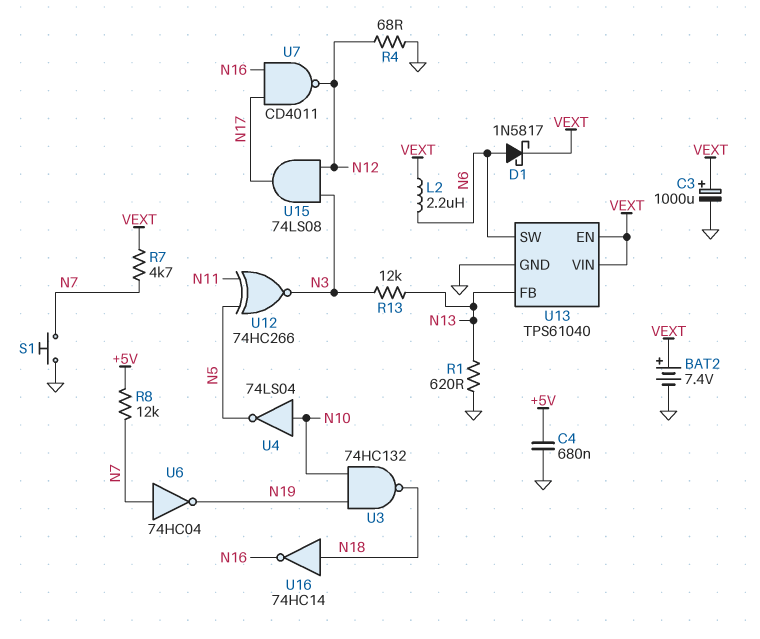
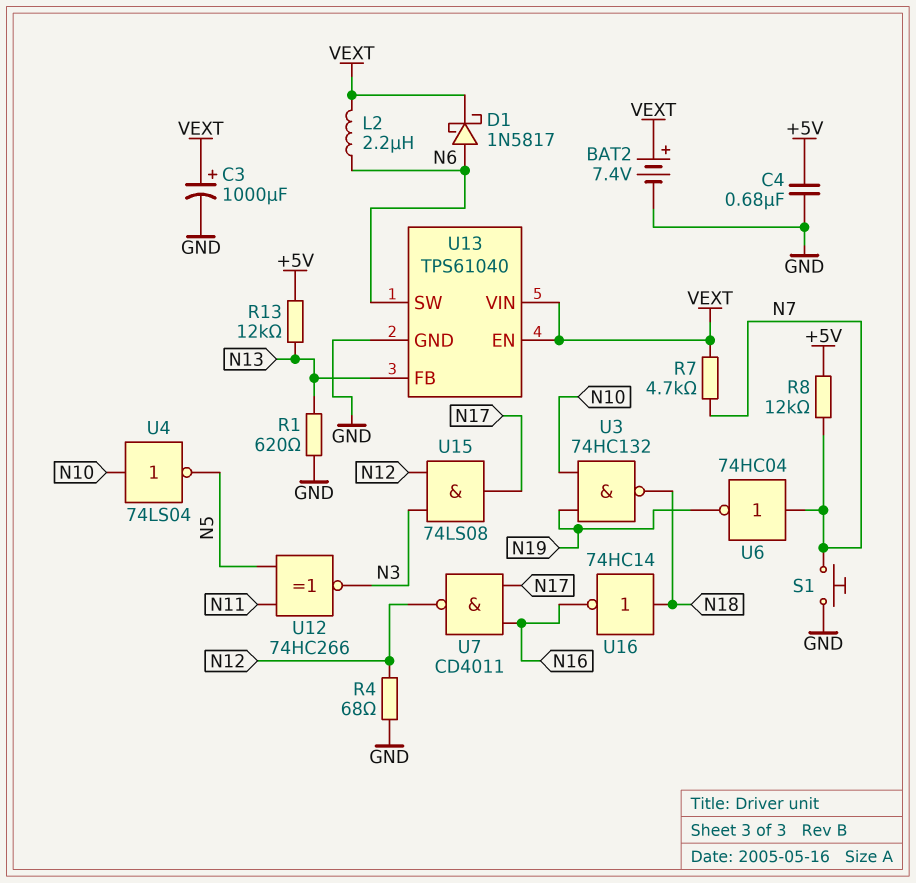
R13: 12k (N3, N13) -> 12k (+5V, N13)

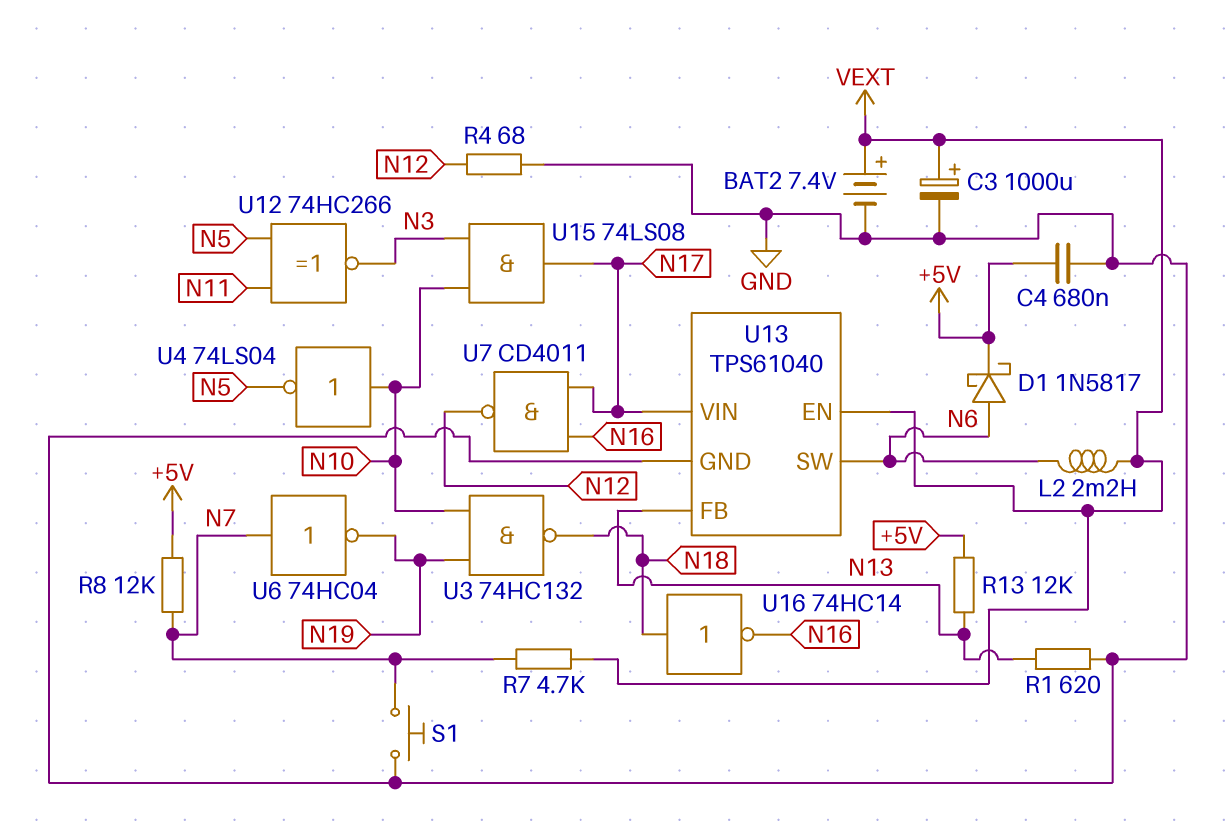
D1: schottky 1N5817 (A N6, K VEXT) -> schottky 1N5817 (A N6, K +5V)
L2: 2.2uH (N6, VEXT) -> 2.2mH (N6, VEXT)
U13 pin VIN: VEXT -> N17
U15: AND 74LS08 (in N3, in N12, out N17) -> AND 74LS08 (in N3, in N10, out N17)

